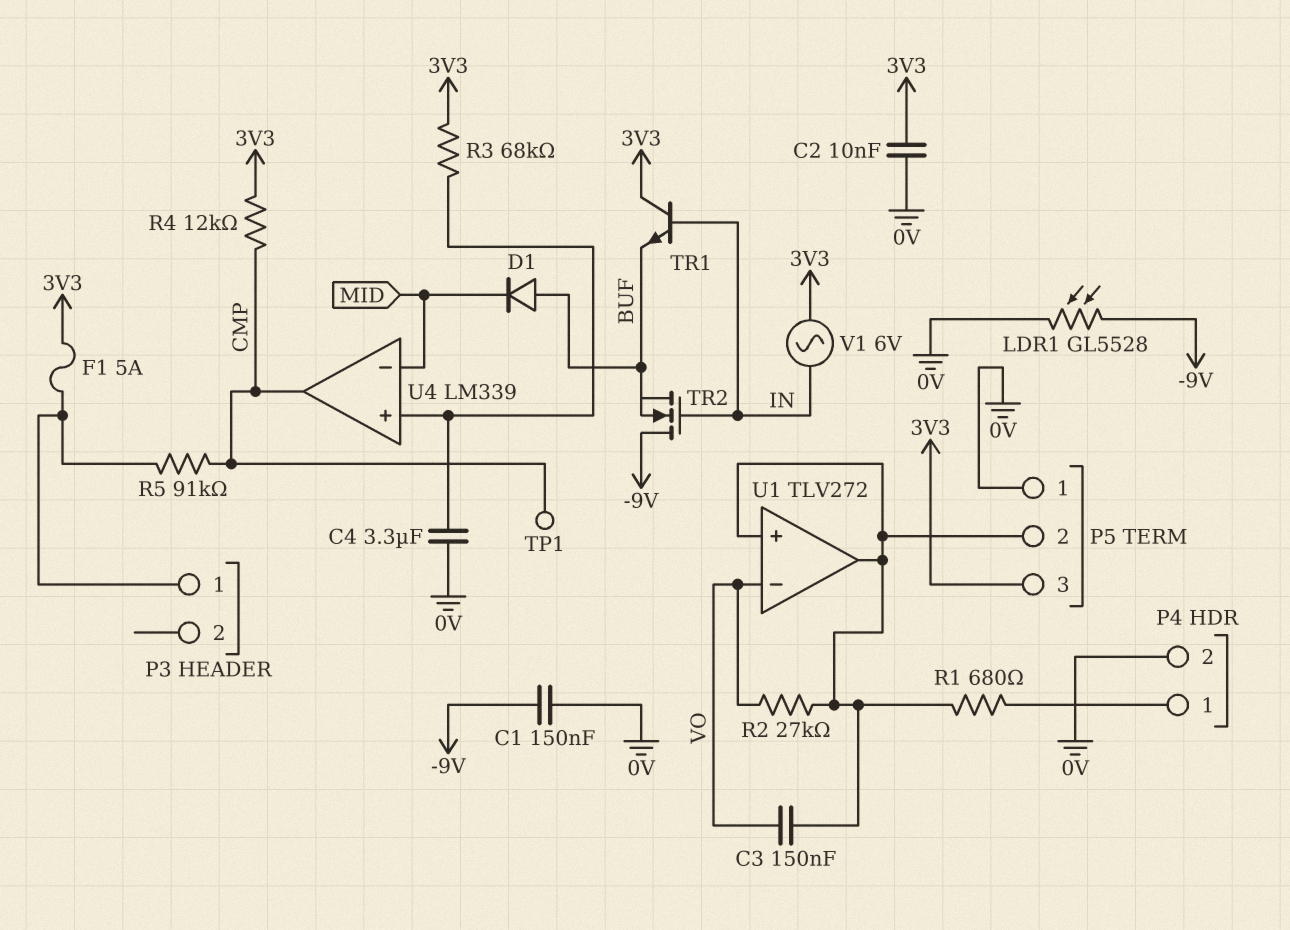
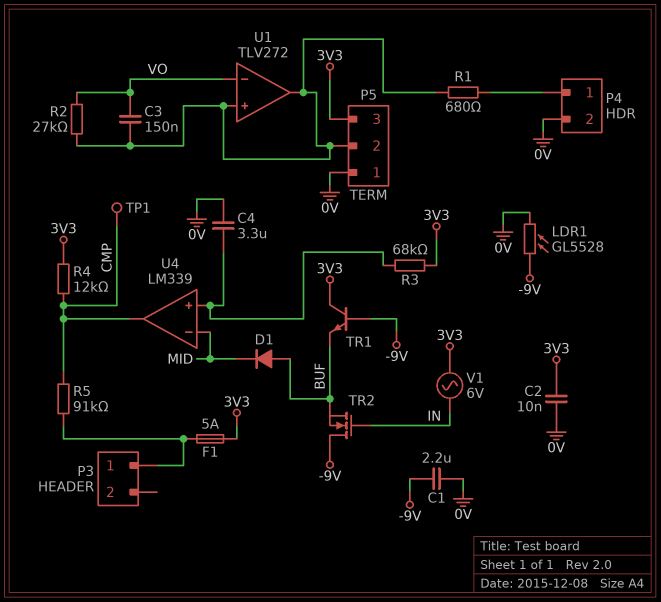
C1: 150nF (-9V, 0V) -> 2.2uF (-9V, 0V)
TR1: NPN (B IN, C 3V3, E BUF) -> NPN (B -9V, C 3V3, E BUF)

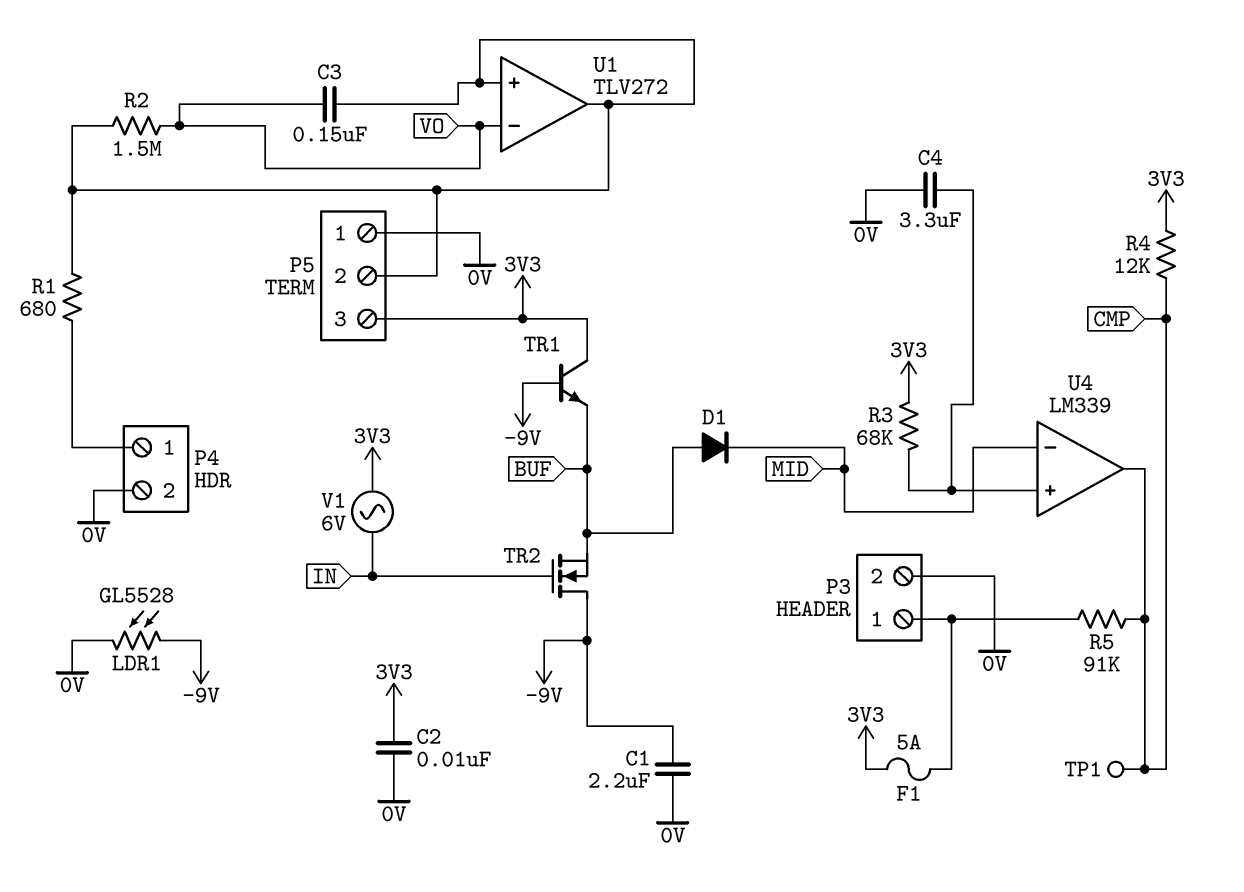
P3 pin 2: none -> 0V
R2: 27k (P5/2, VO) -> 1.5M (P5/2, VO)

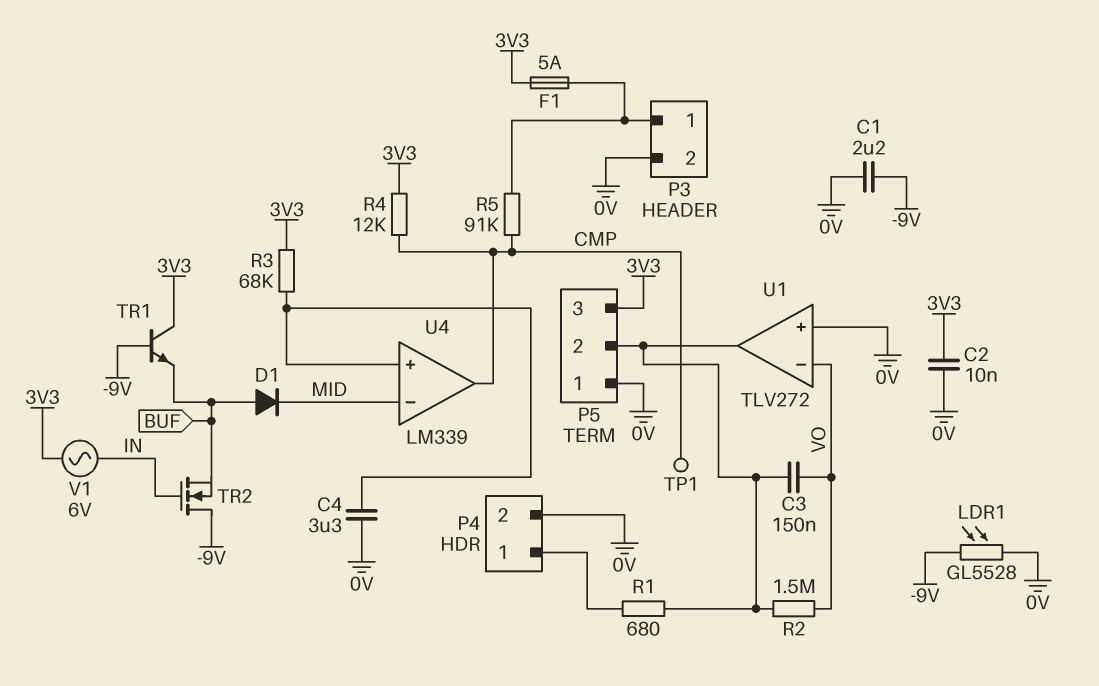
U1 pin in+: P5/2 -> 0V

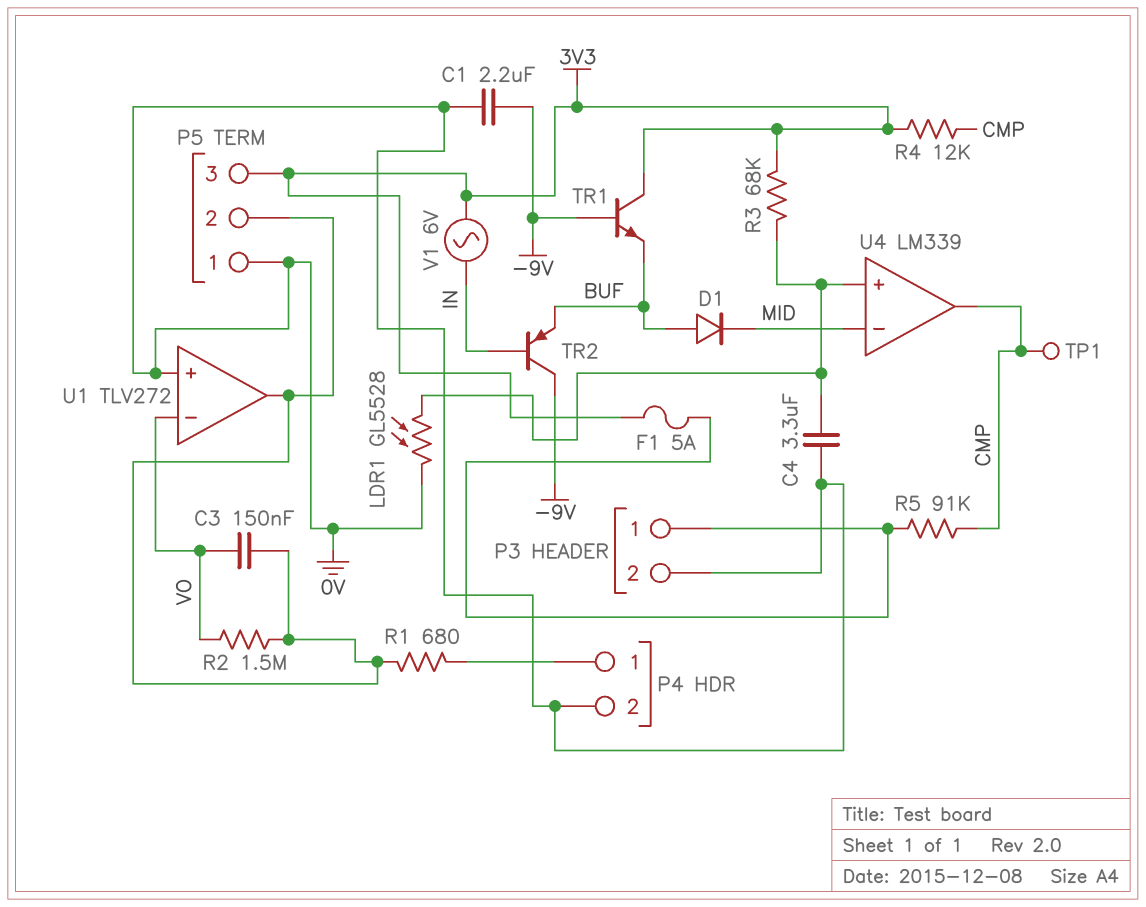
C2: 10nF (0V, 3V3) -> none
LDR1: GL5528 (-9V, 0V) -> GL5528 (0V, U4/in+)
TR2: NMOS (G IN, D -9V, S BUF) -> PNP (B IN, C -9V, E BUF)

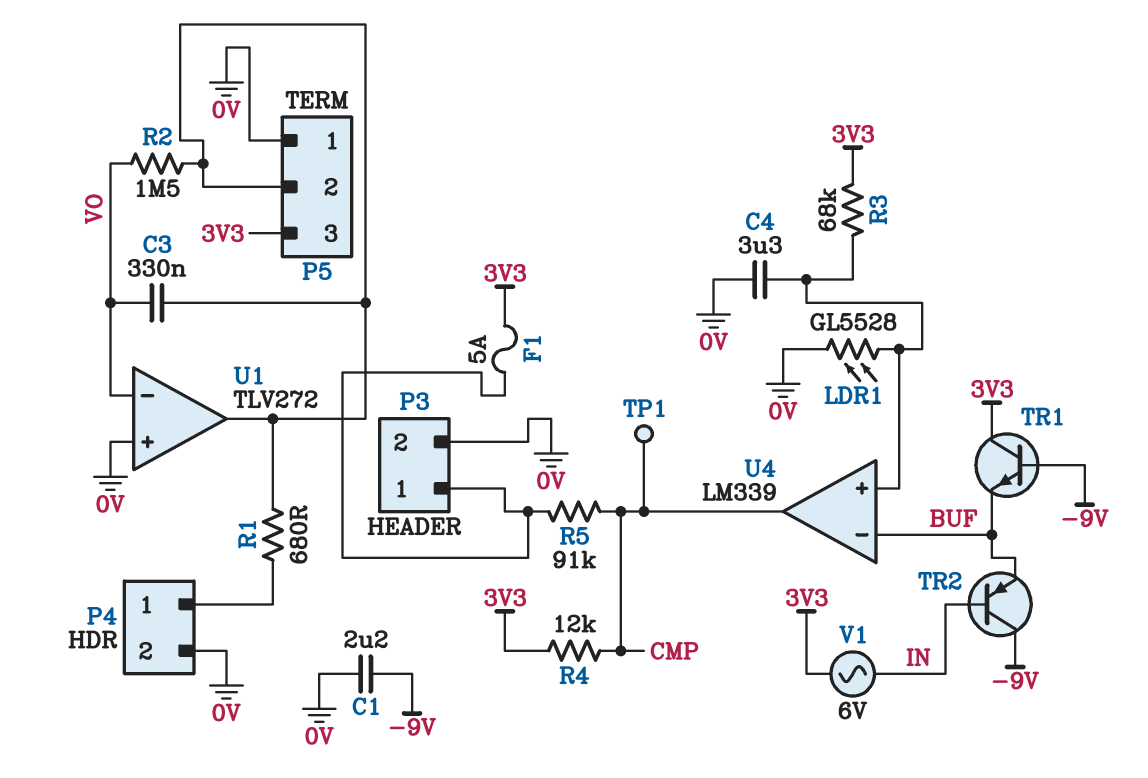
C3: 150nF (P5/2, VO) -> 330nF (P5/2, VO)
D1: diode (A BUF, K MID) -> none
U4 pin in-: MID -> BUF

